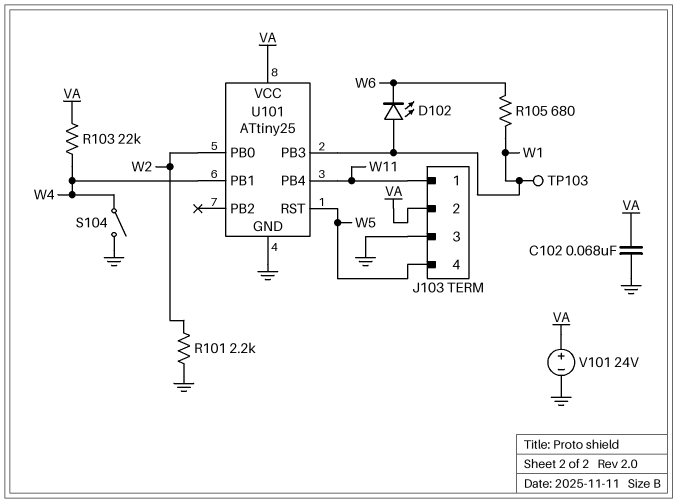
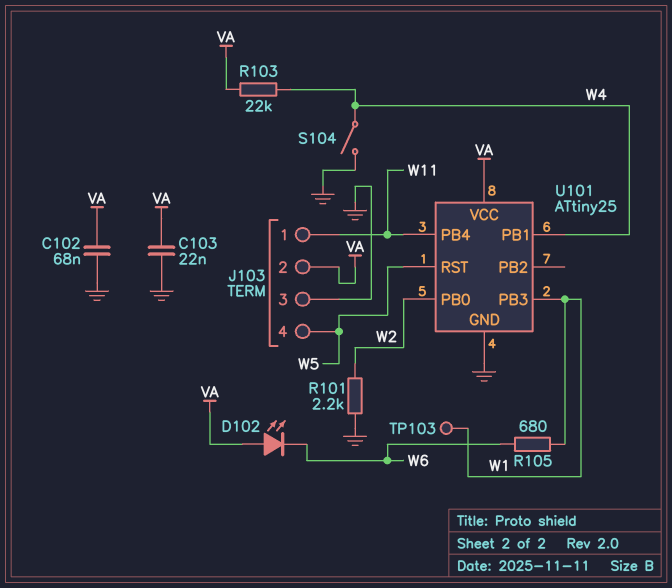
C103: none -> 22nF (GND, VA)
D102: LED (A W1, K W6) -> LED (A VA, K W6)
V101: 24V (plus VA, minus GND) -> none

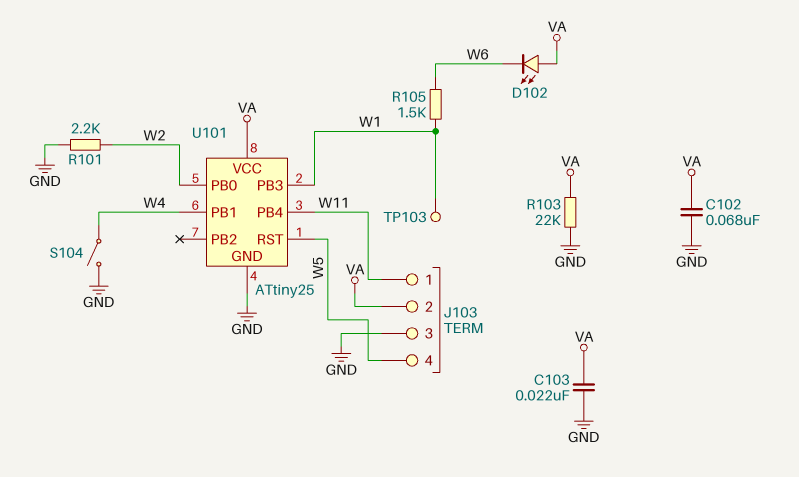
R103: 22k (VA, W4) -> 22k (GND, VA)
R105: 680 (W1, W6) -> 1.5k (W1, W6)

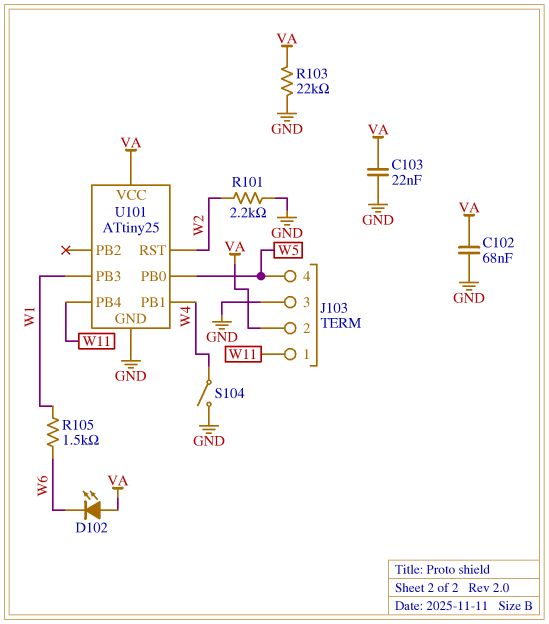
TP103: test point (W1) -> none
U101 pin PB0: W2 -> W5
U101 pin RST: W5 -> W2

